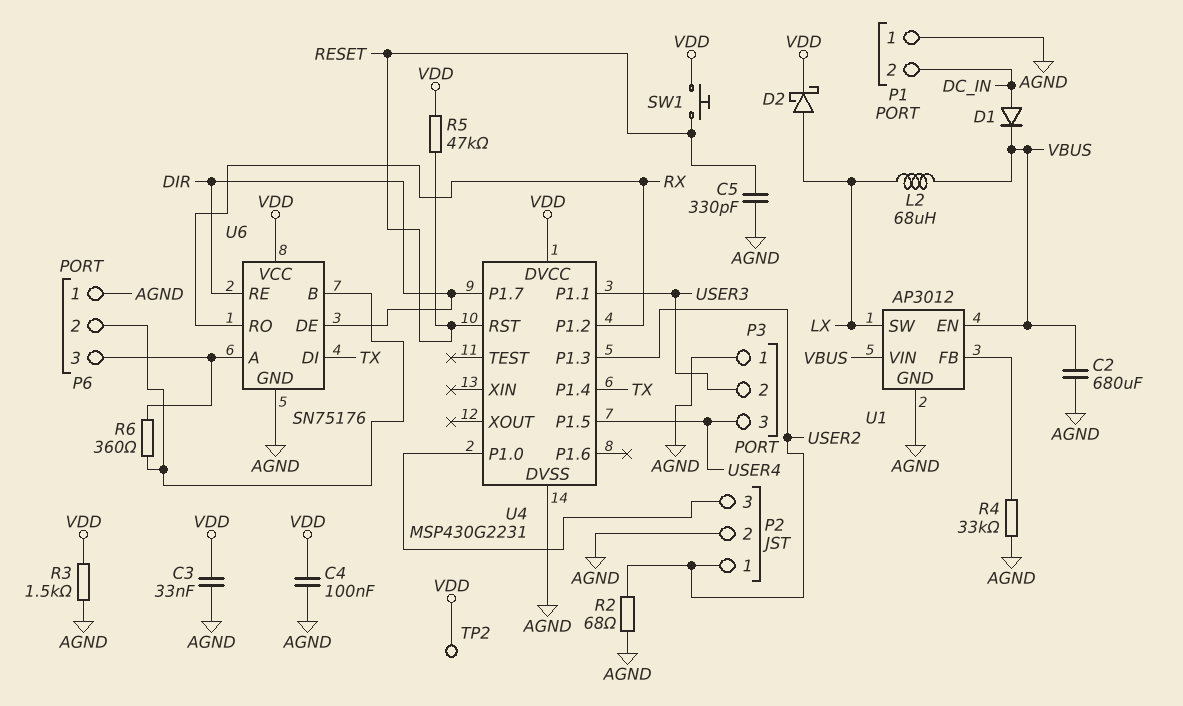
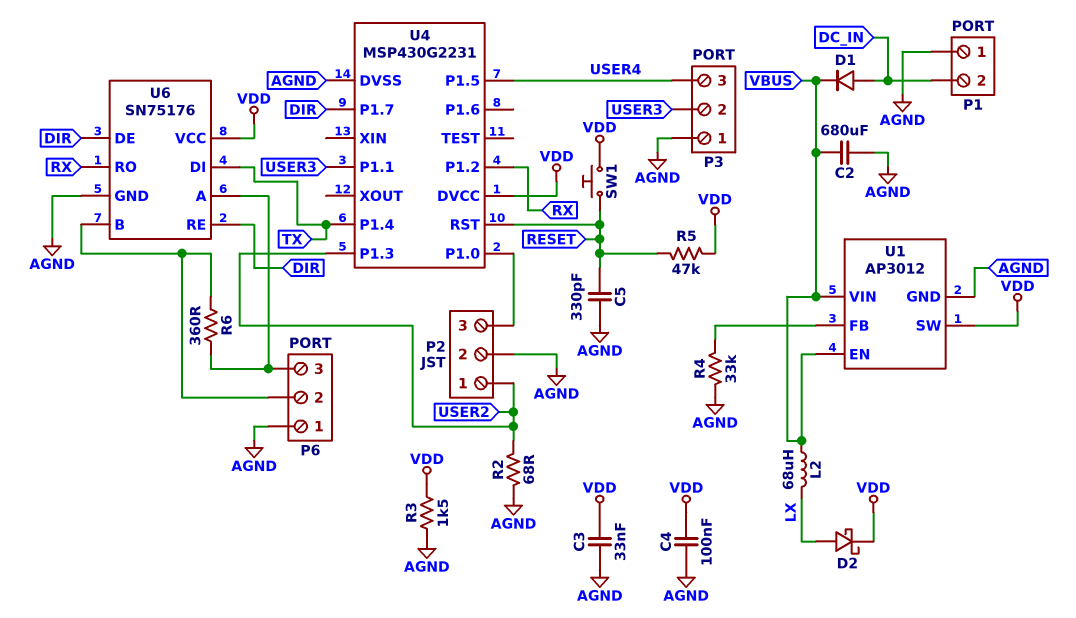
TP2: test point (VDD) -> none
U1 pin SW: LX -> VDD

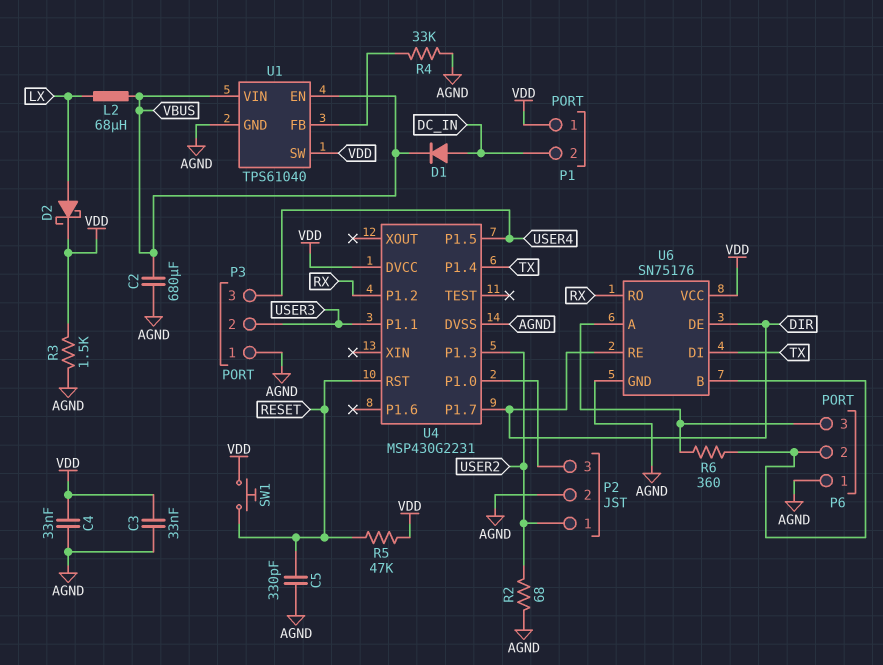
C4: 100nF (AGND, VDD) -> 33nF (AGND, VDD)
P1 pin 1: AGND -> VDD
U1: AP3012 -> TPS61040

